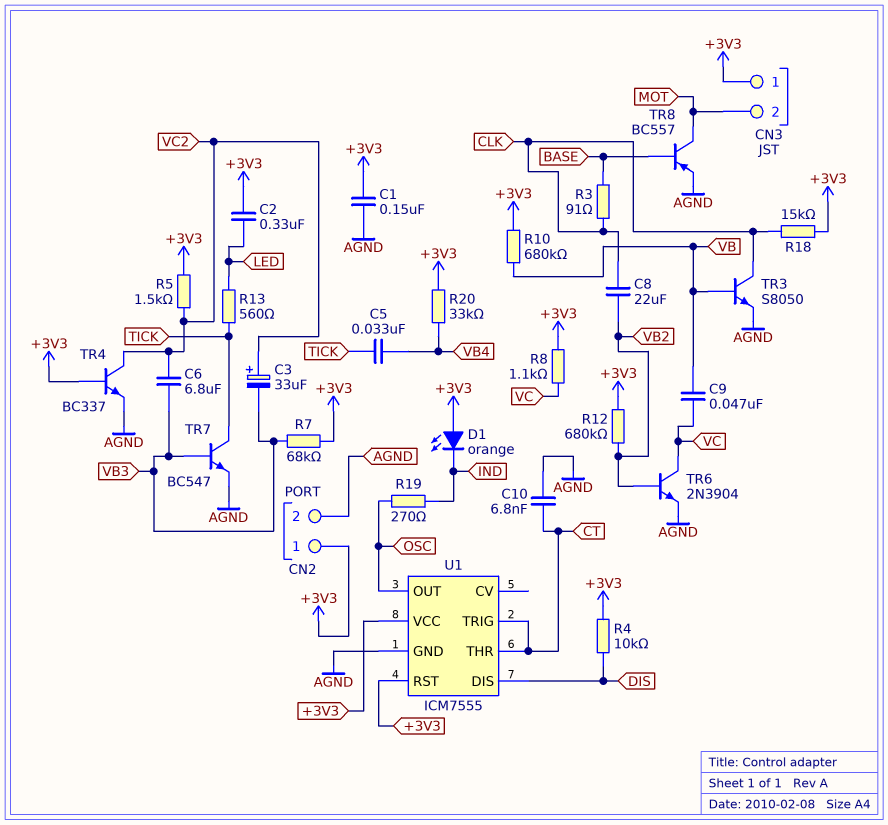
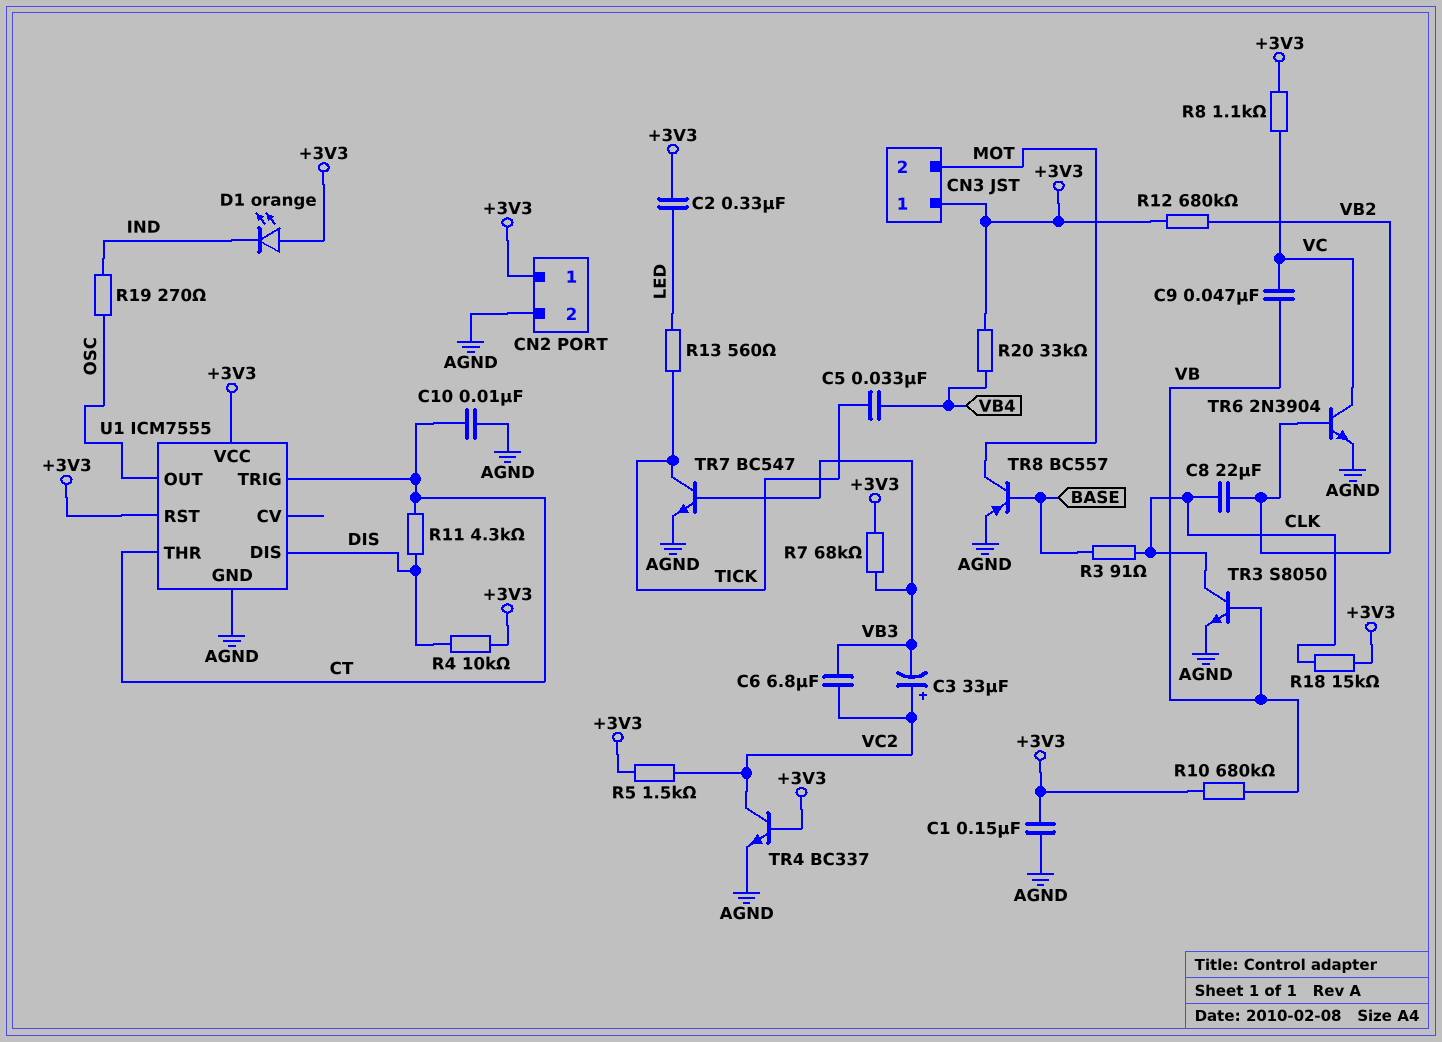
C10: 6.8nF (AGND, CT) -> 10nF (AGND, CT)
R11: none -> 4.3k (CT, DIS)

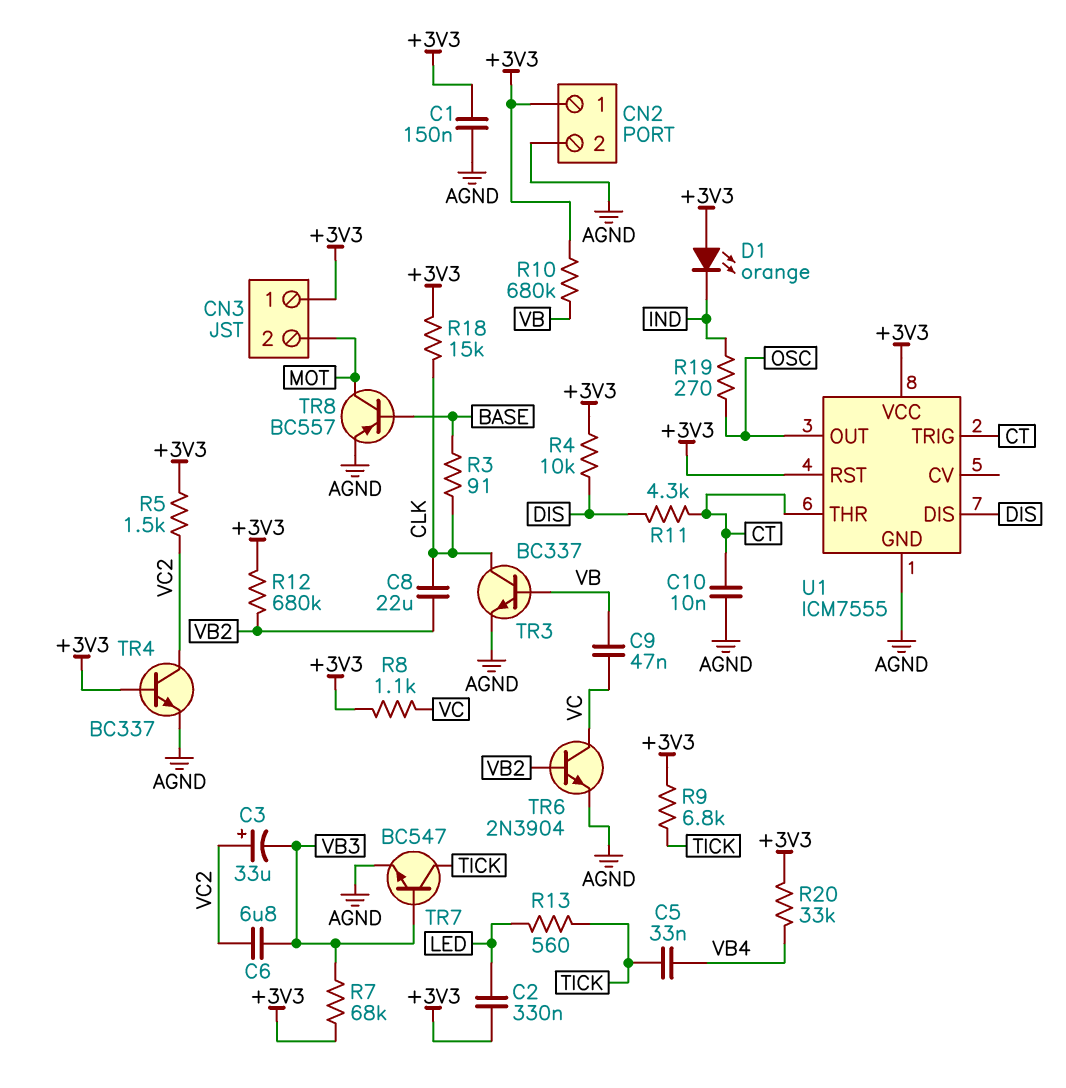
R9: none -> 6.8k (+3V3, TICK)
TR3: NPN S8050 (B VB, C CLK, E AGND) -> NPN BC337 (B VB, C CLK, E AGND)

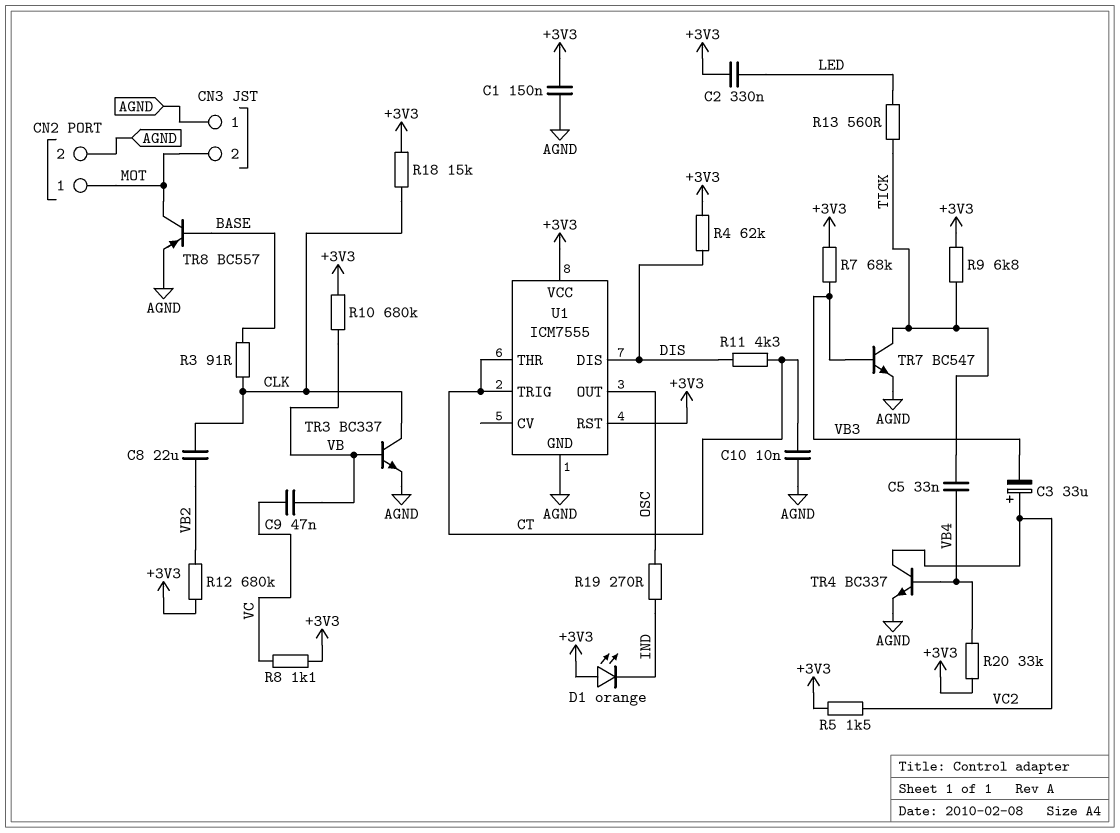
C6: 6.8uF (VB3, VC2) -> none
CN2 pin 1: +3V3 -> MOT
CN3 pin 1: +3V3 -> AGND
R4: 10k (+3V3, DIS) -> 62k (+3V3, DIS)
TR4: NPN BC337 (B +3V3, C VC2, E AGND) -> NPN BC337 (B VB4, C VC2, E AGND)
TR6: NPN 2N3904 (B VB2, C VC, E AGND) -> none

